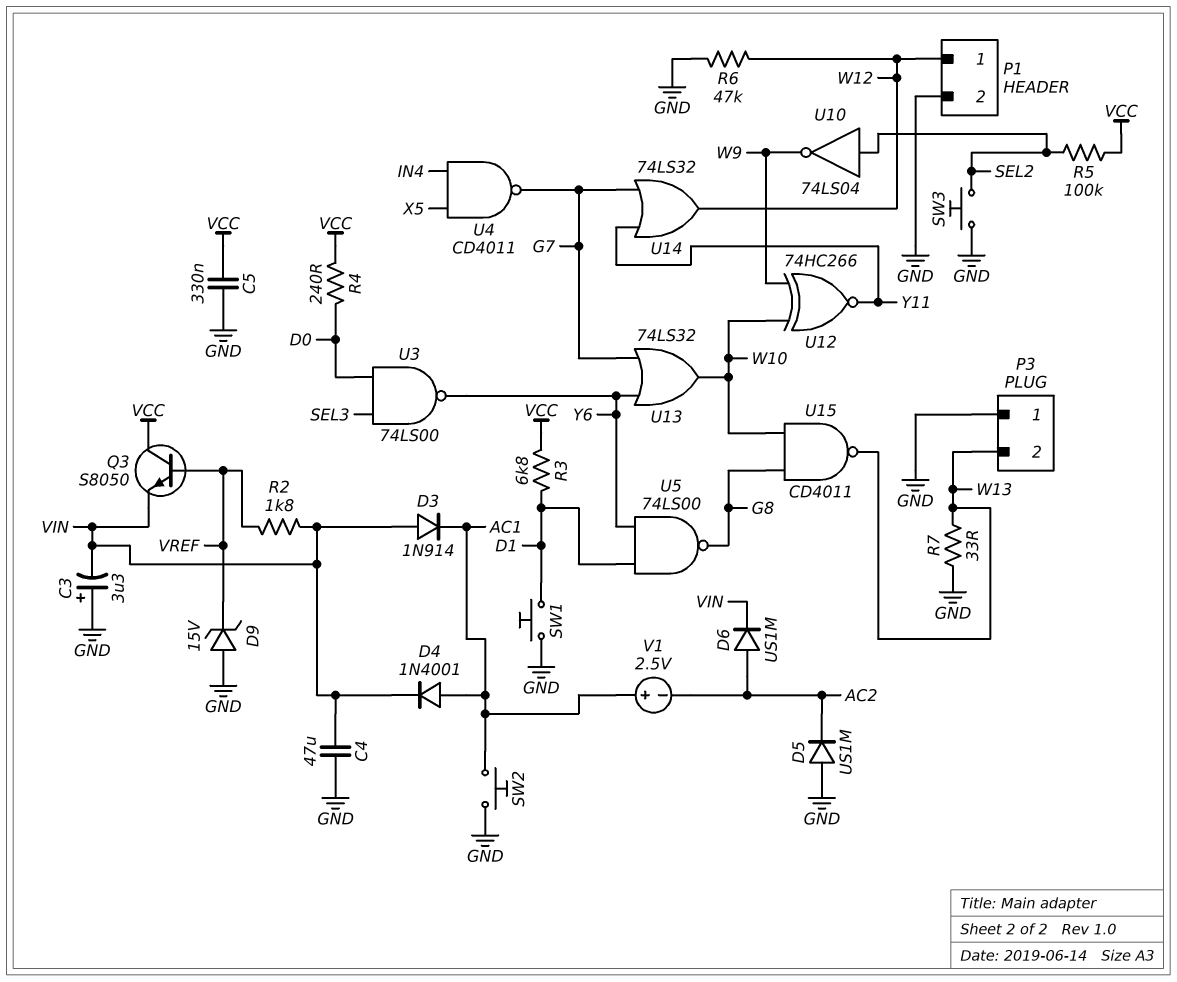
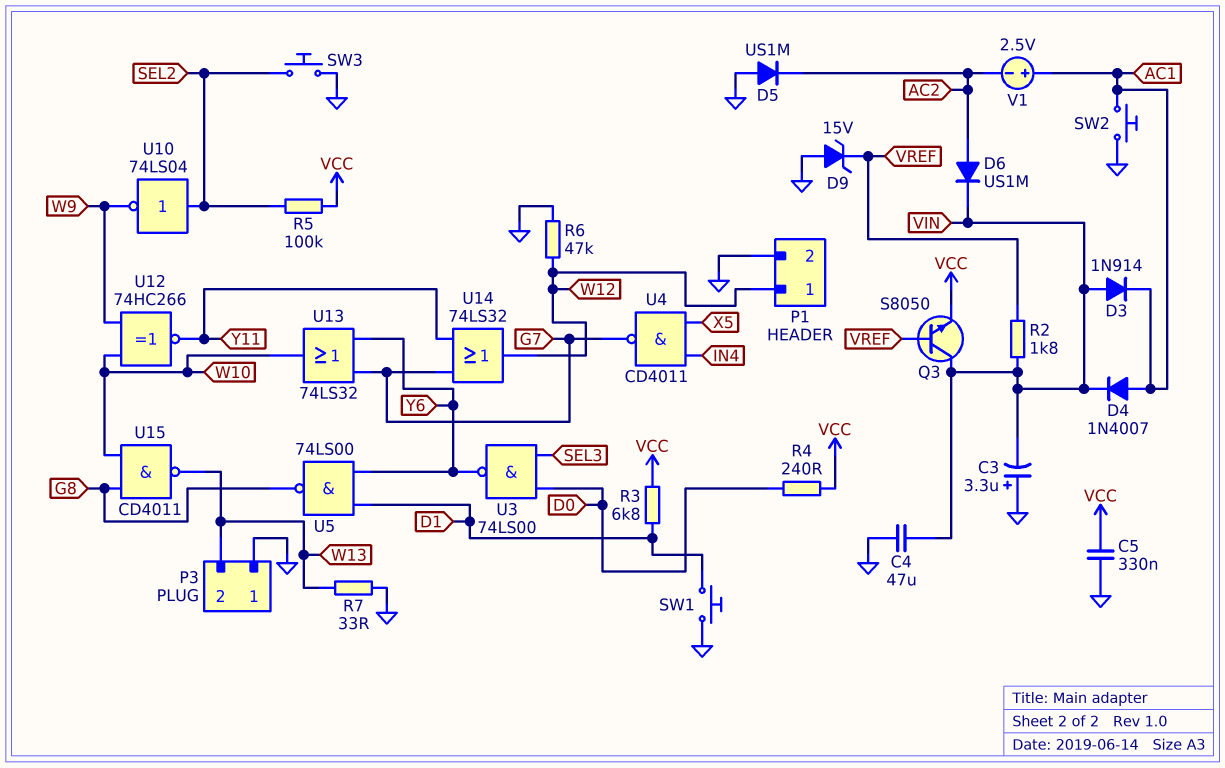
D4: diode 1N4001 (A AC1, K VIN) -> diode 1N4007 (A AC1, K VIN)
Q3: NPN S8050 (B VREF, C VCC, E VIN) -> NPN S8050 (B VREF, C VIN, E VCC)

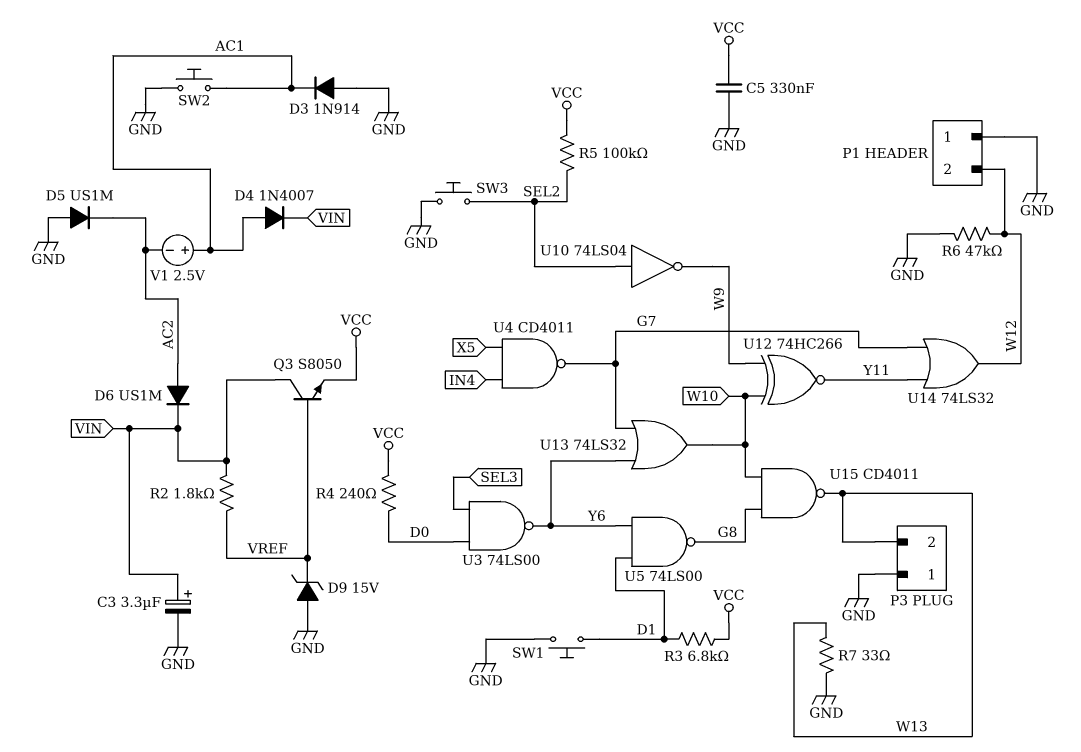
C3: 3.3uF (plus GND, minus VIN) -> 3.3uF (plus VIN, minus GND)
C4: 47uF (GND, VIN) -> none
D3: diode 1N914 (A VIN, K AC1) -> diode 1N914 (A GND, K AC1)
P1 pin 1: W12 -> GND
P1 pin 2: GND -> W12

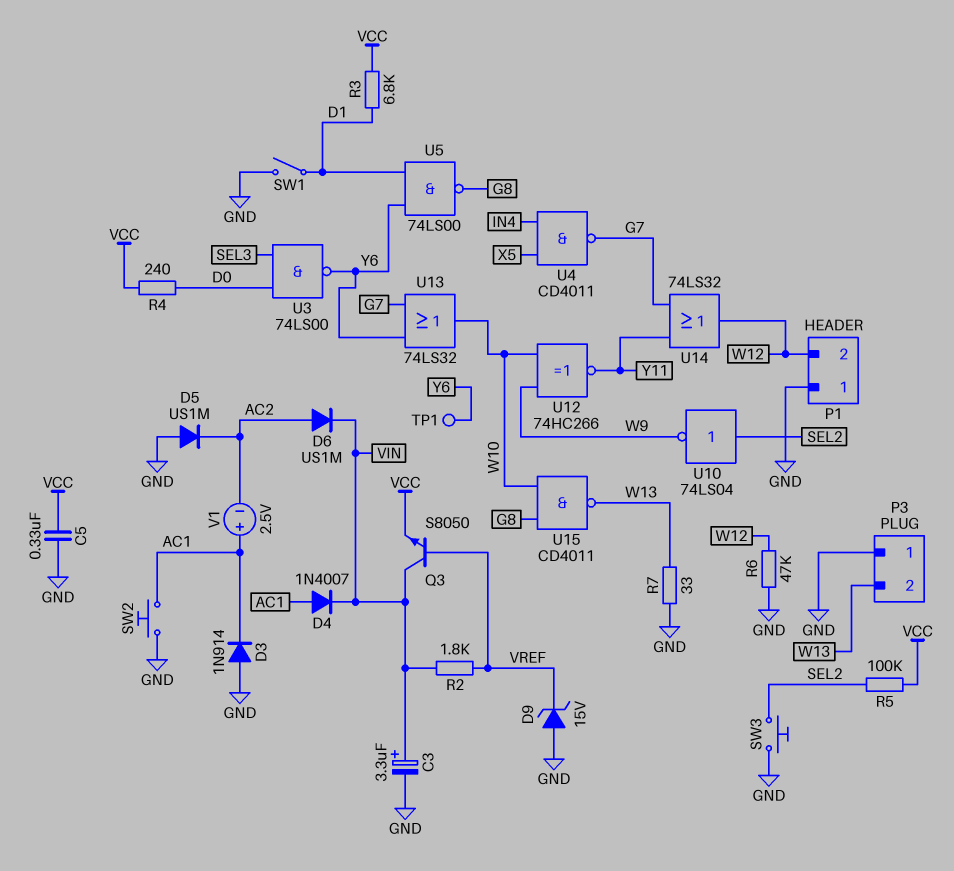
SW1: button (D1, GND) -> switch (D1, GND)
TP1: none -> test point (Y6)

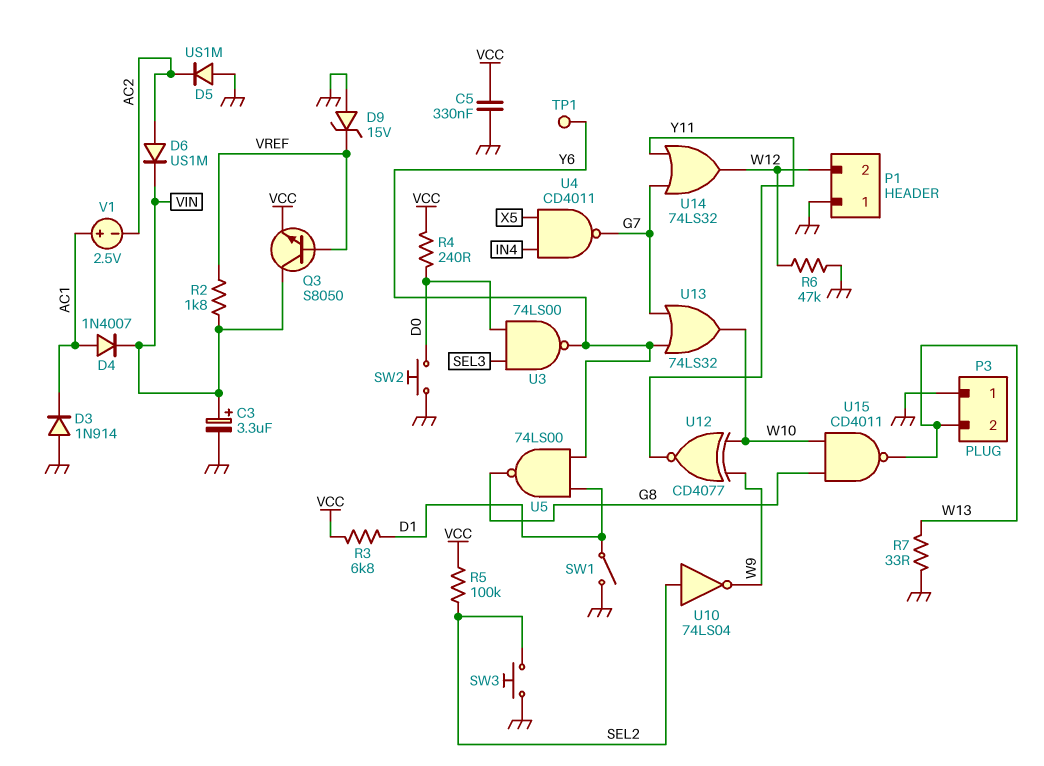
SW2: button (AC1, GND) -> button (D0, GND)
U12: XNOR 74HC266 (in W9, in W10, out Y11) -> XNOR CD4077 (in W9, in W10, out Y11)

